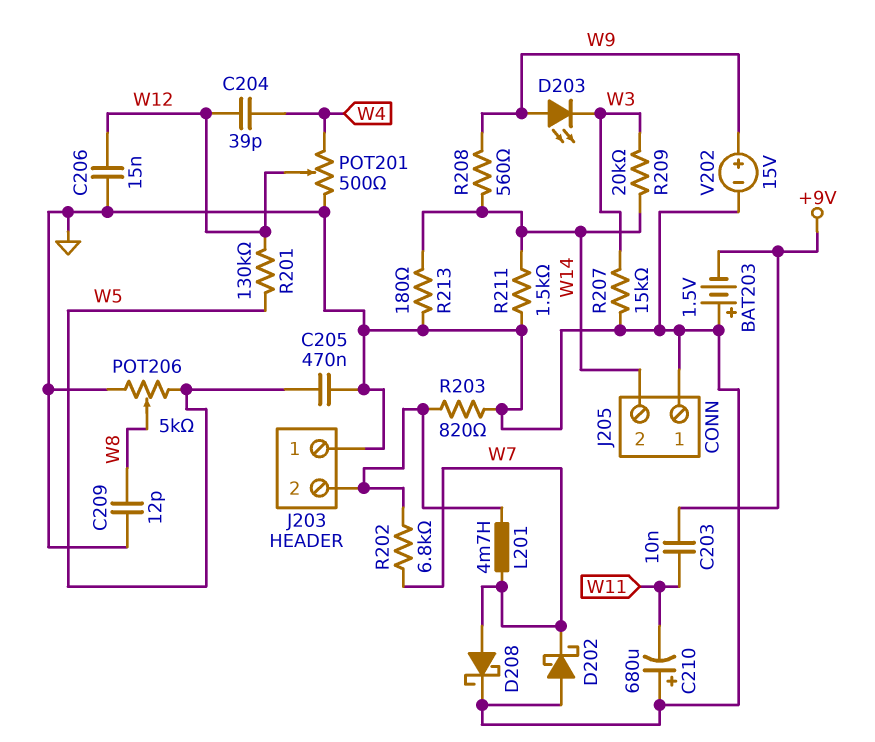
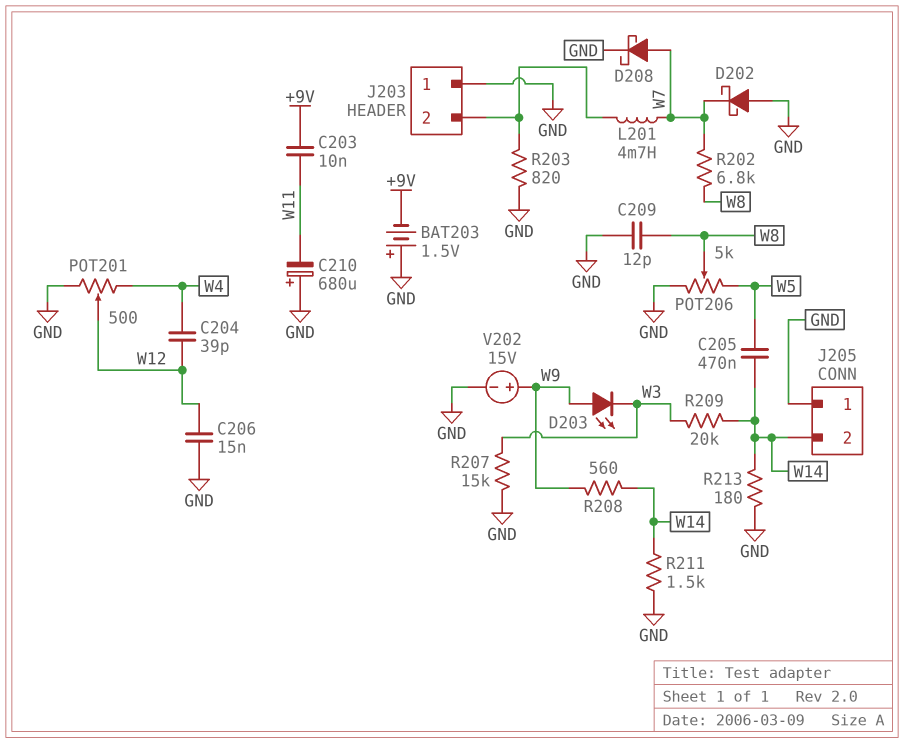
C205: 470nF (GND, W5) -> 470nF (W5, W14)
R201: 130k (W5, W12) -> none
R202: 6.8k (J203/2, W7) -> 6.8k (W7, W8)

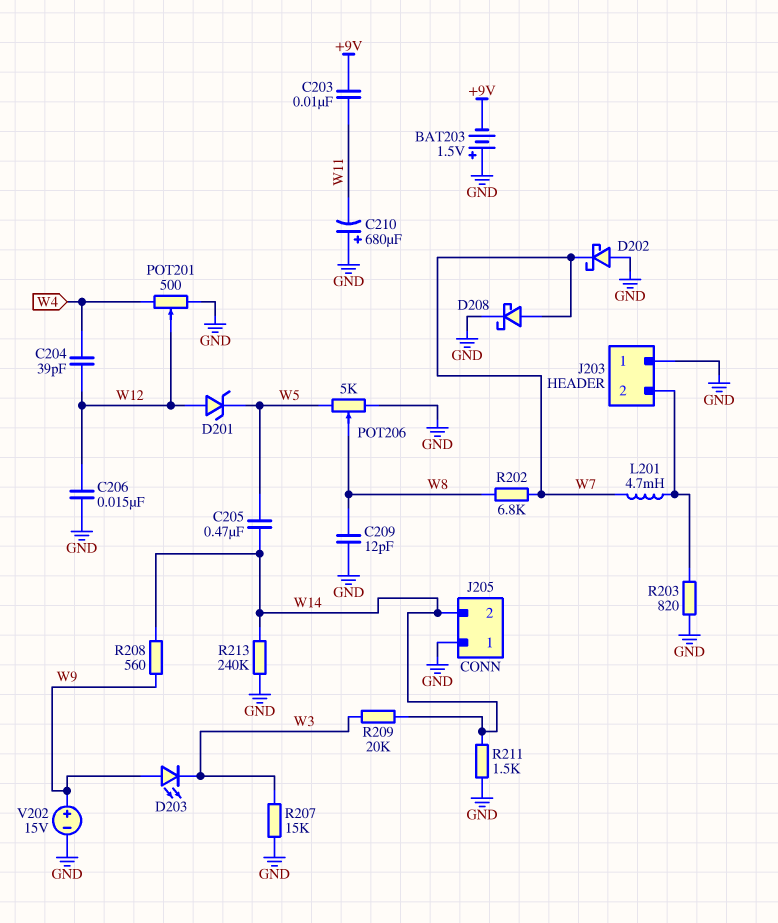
D201: none -> zener (A W12, K W5)
R213: 180 (GND, W14) -> 240k (GND, W14)

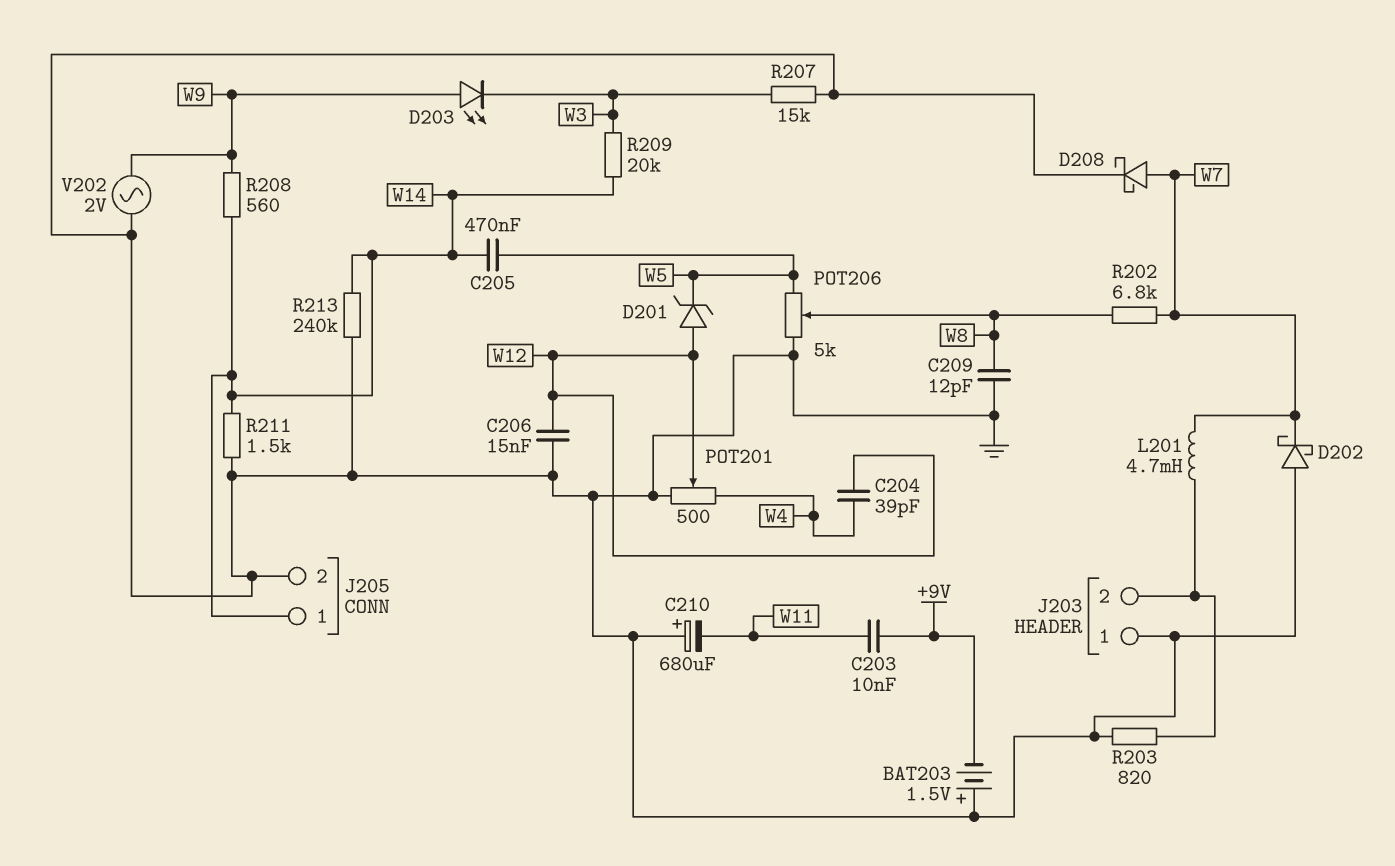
J205 pin 1: GND -> W14
J205 pin 2: W14 -> GND
V202: 15V (plus W9, minus GND) -> AC 2V (GND, W9)

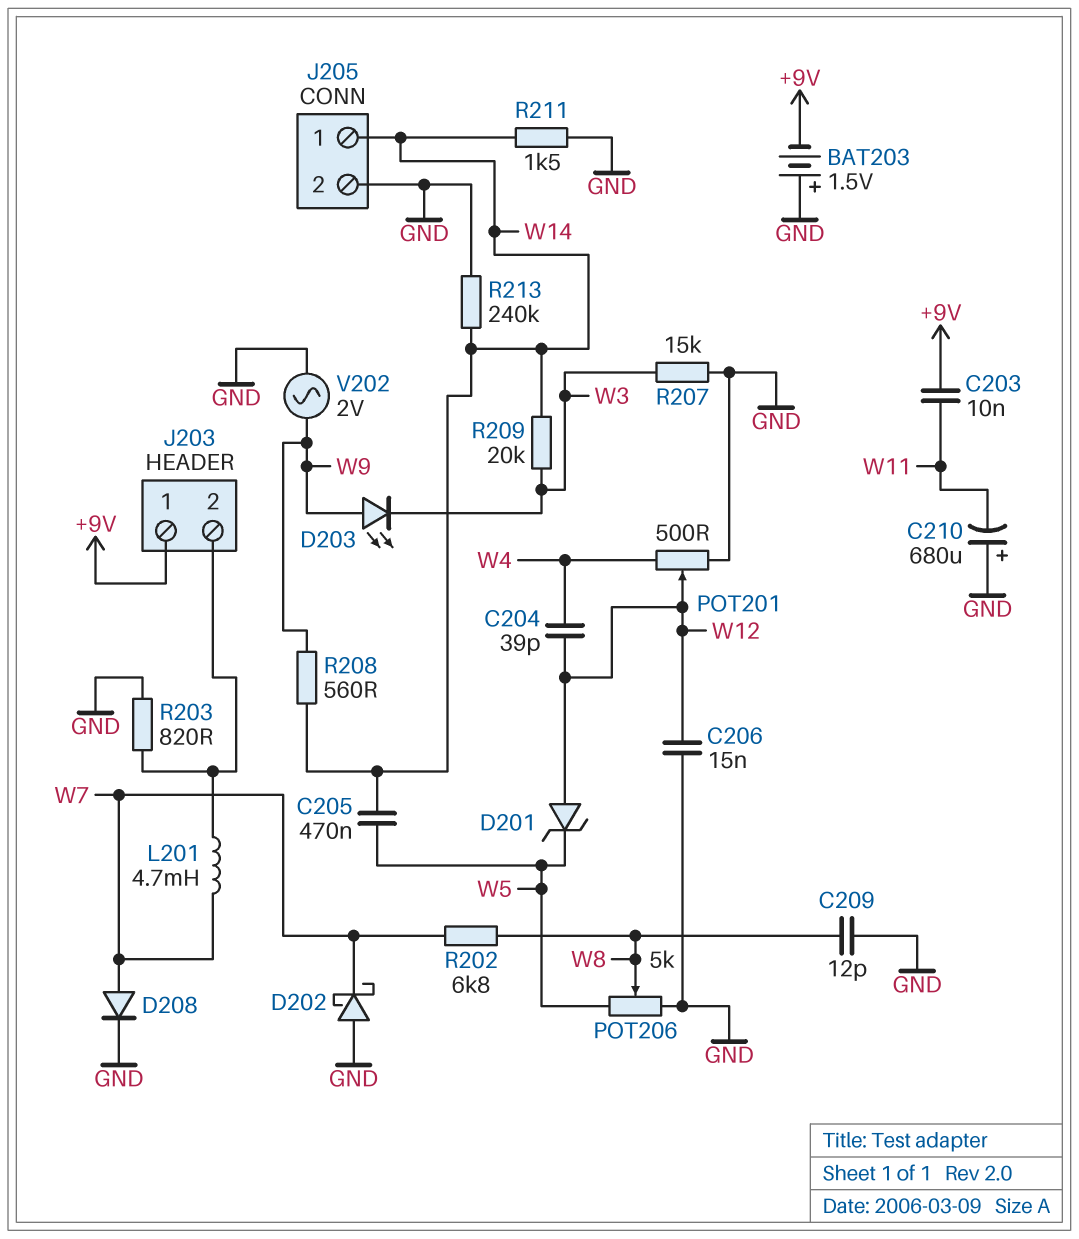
D208: schottky (A W7, K GND) -> diode (A W7, K GND)
J203 pin 1: GND -> +9V

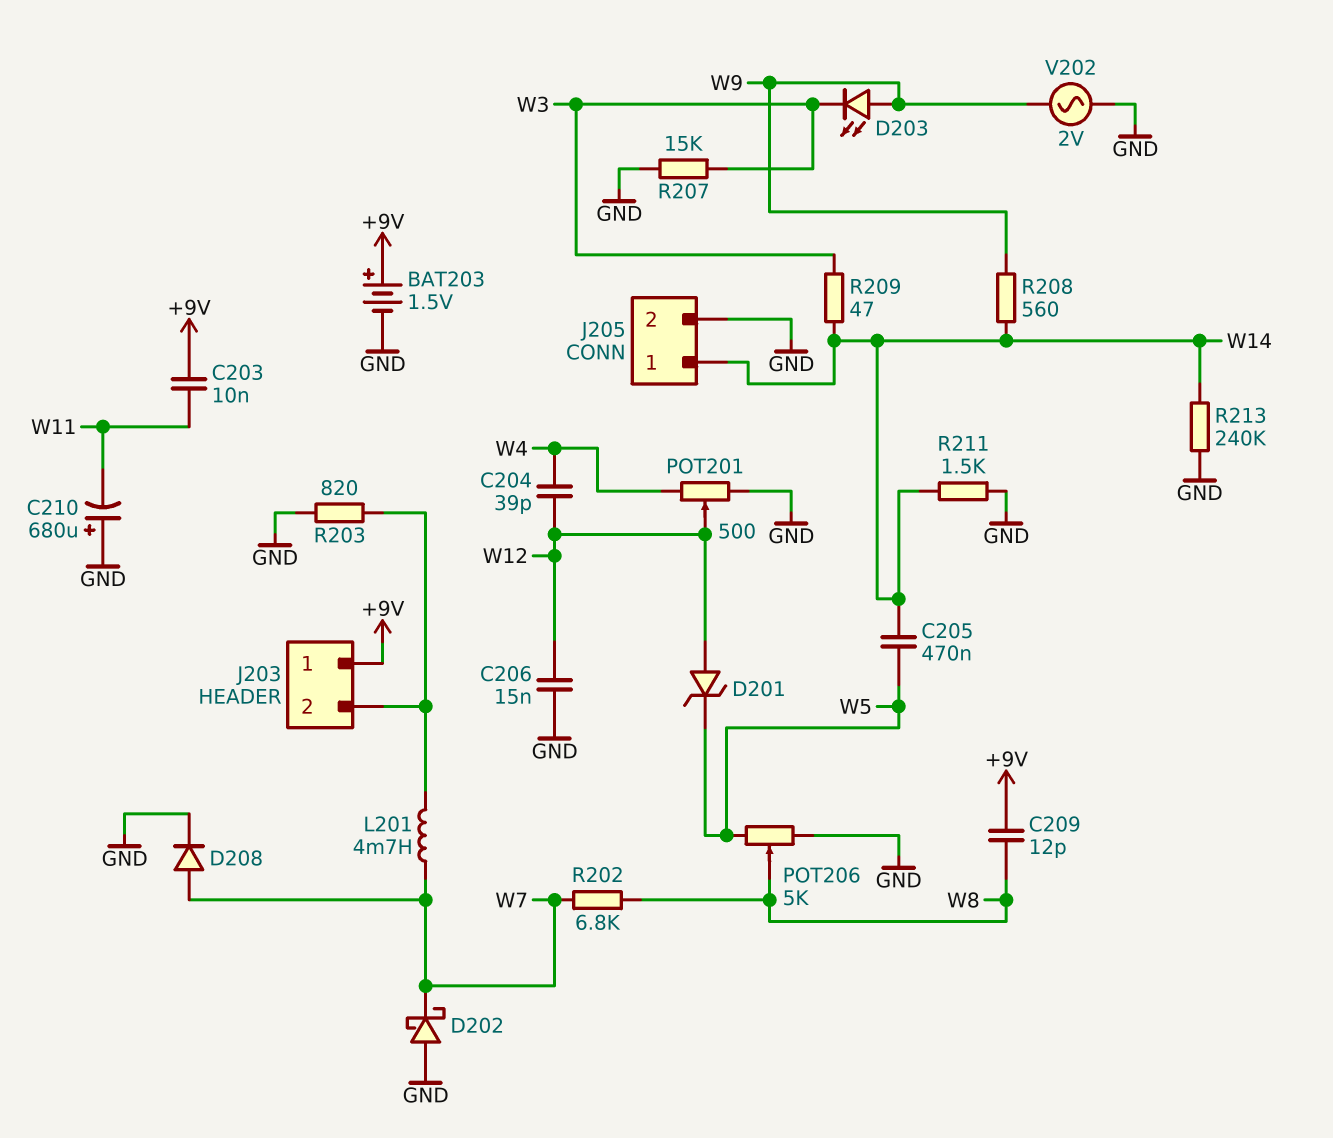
BAT203: 1.5V (plus GND, minus +9V) -> 1.5V (plus +9V, minus GND)
C209: 12pF (GND, W8) -> 12pF (+9V, W8)
R209: 20k (W3, W14) -> 47 (W3, W14)

